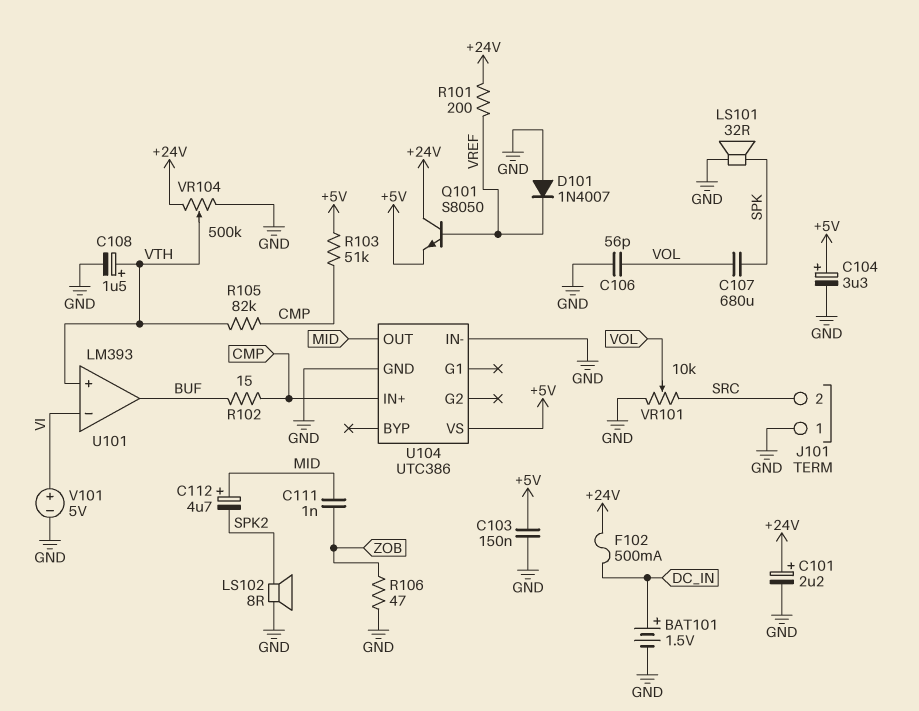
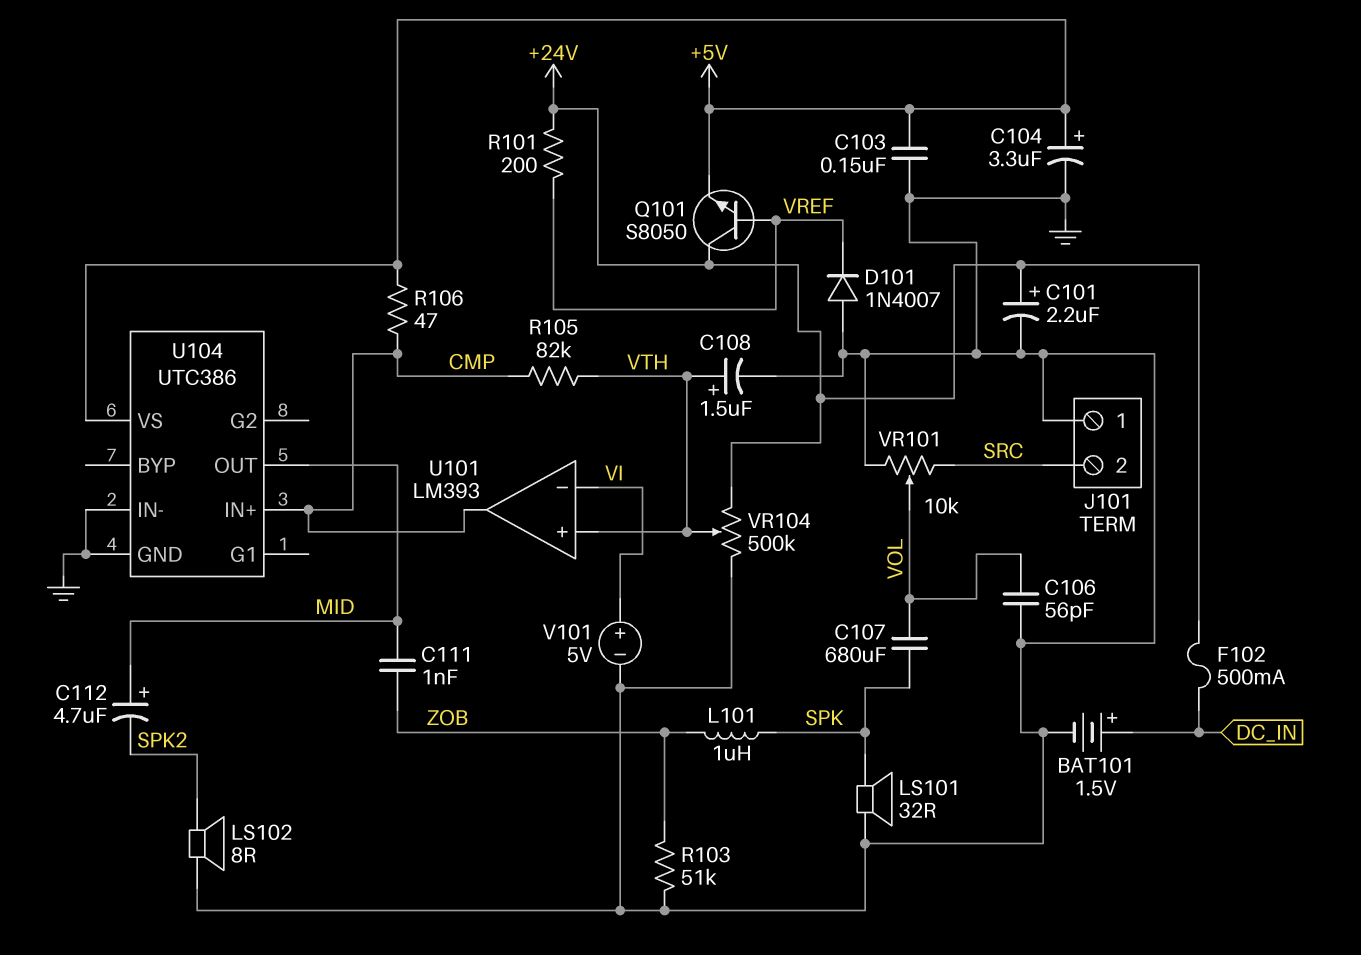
L101: none -> 1uH (SPK, ZOB)
R102: 15 (BUF, CMP) -> none
R103: 51k (+5V, CMP) -> 51k (GND, ZOB)
R106: 47 (GND, ZOB) -> 47 (+5V, CMP)
U101 pin out: BUF -> CMP

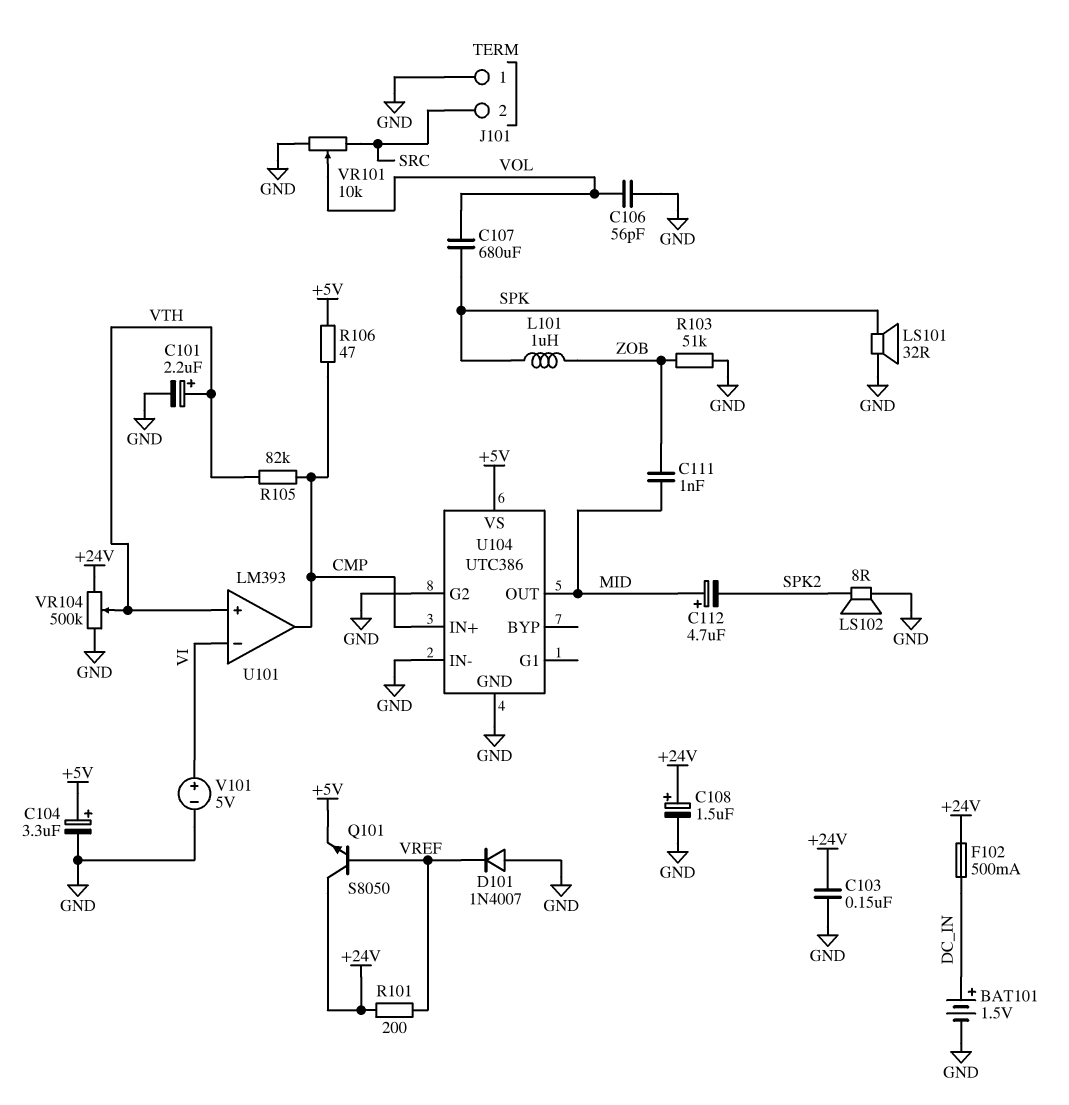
C101: 2.2uF (plus +24V, minus GND) -> 2.2uF (plus VTH, minus GND)
C103: 150nF (+5V, GND) -> 150nF (+24V, GND)
C108: 1.5uF (plus VTH, minus GND) -> 1.5uF (plus +24V, minus GND)
U104 pin G2: none -> GND

